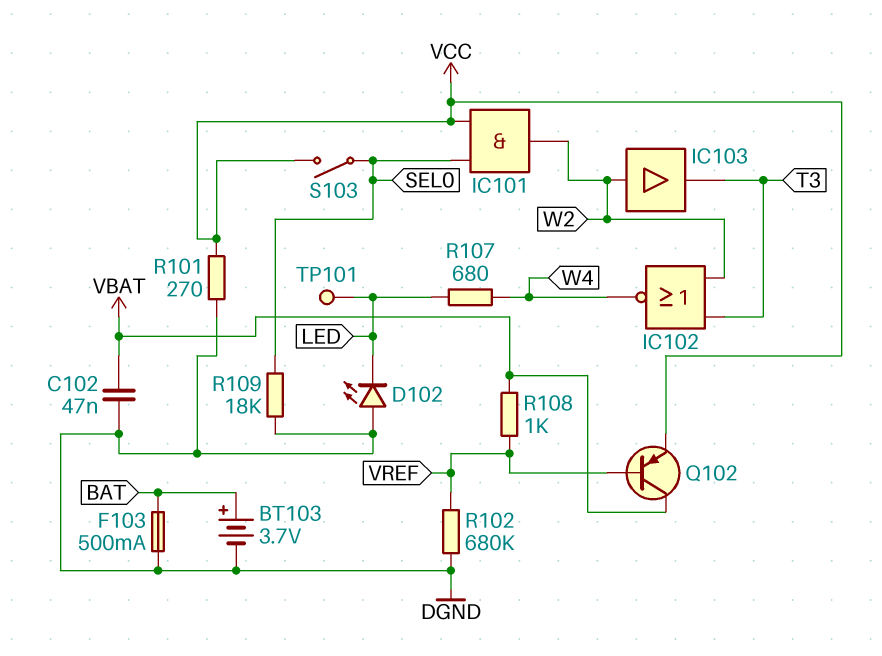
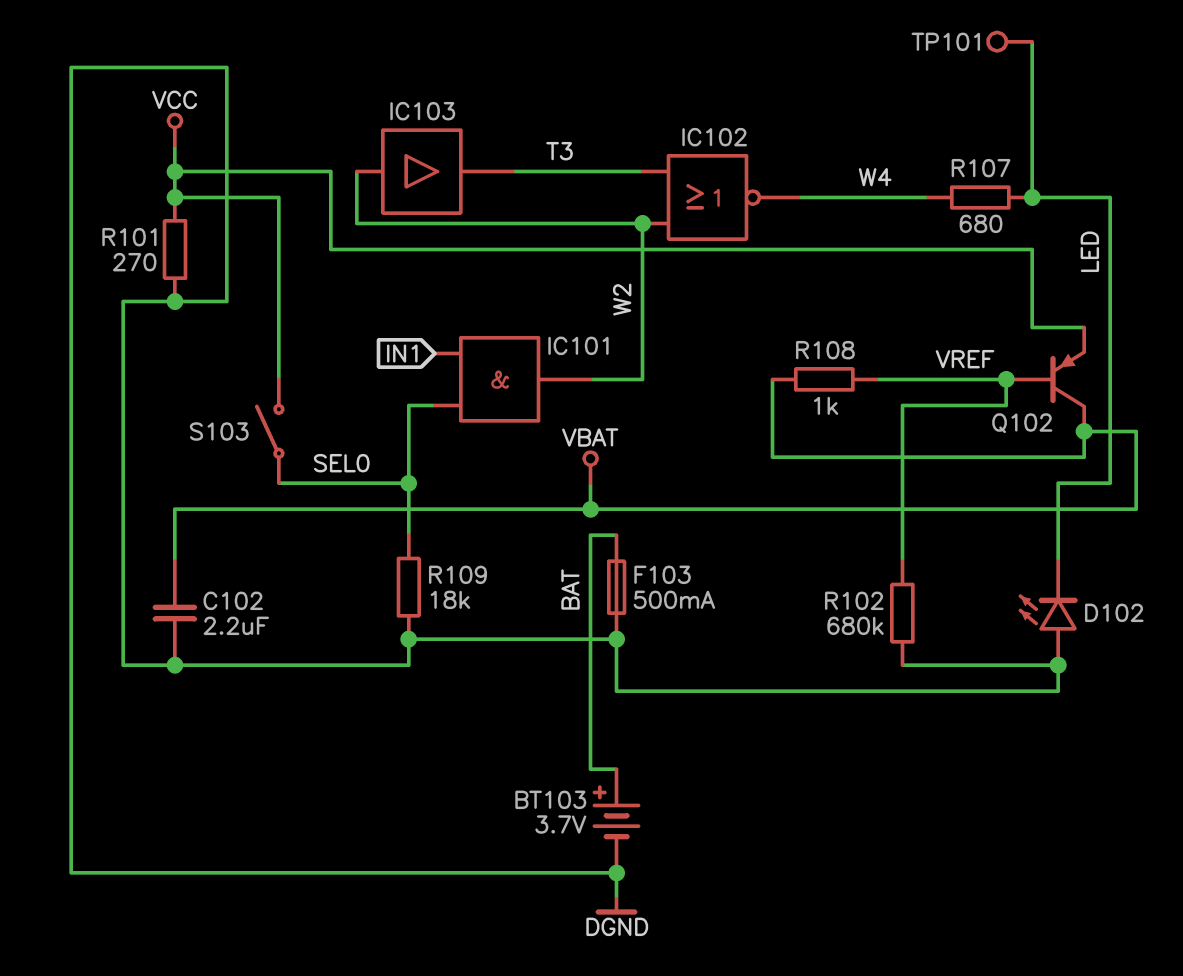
C102: 47nF (DGND, VBAT) -> 2.2uF (DGND, VBAT)
IC101: AND (in SEL0, in VCC, out W2) -> AND (in IN1, in SEL0, out W2)

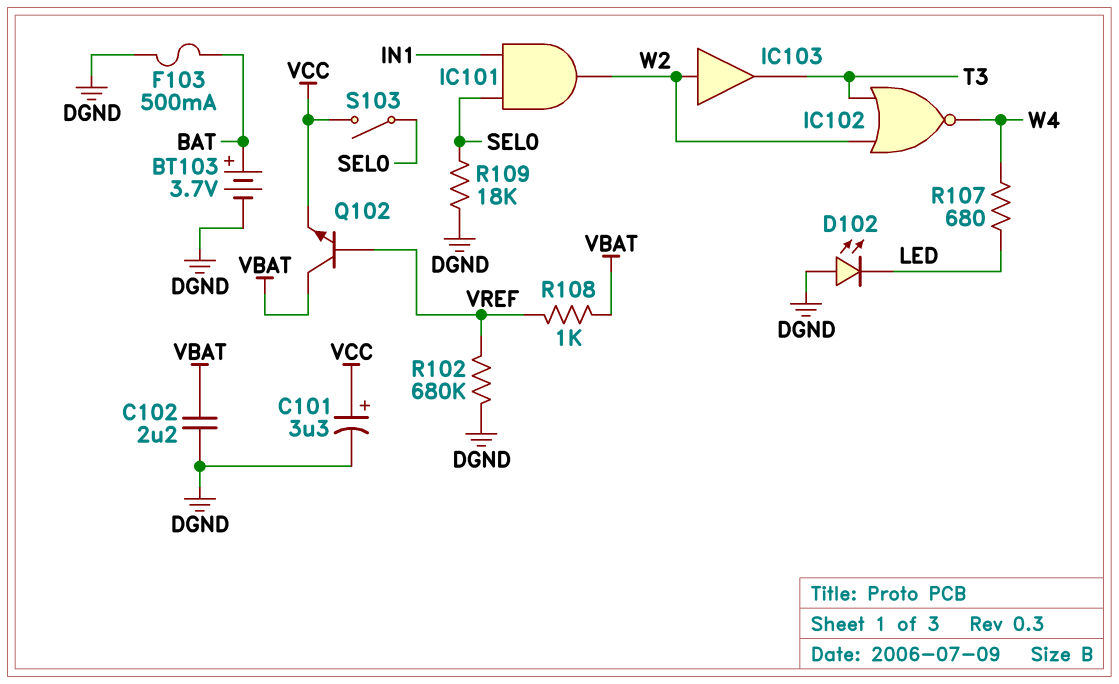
C101: none -> 3.3uF (plus VCC, minus DGND)
Q102: PNP (B VREF, C VBAT, E VCC) -> NPN (B VREF, C VBAT, E VCC)
R101: 270 (DGND, VCC) -> none
TP101: test point (LED) -> none

